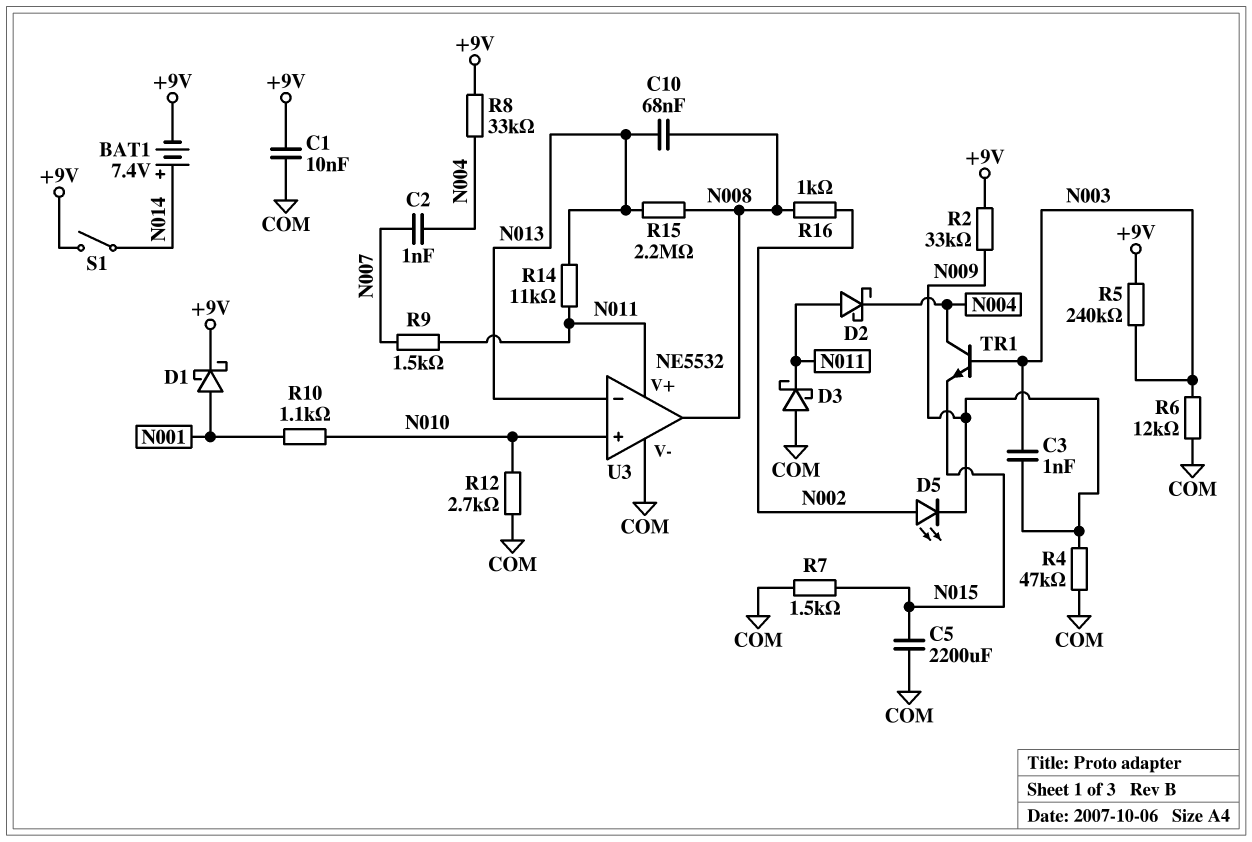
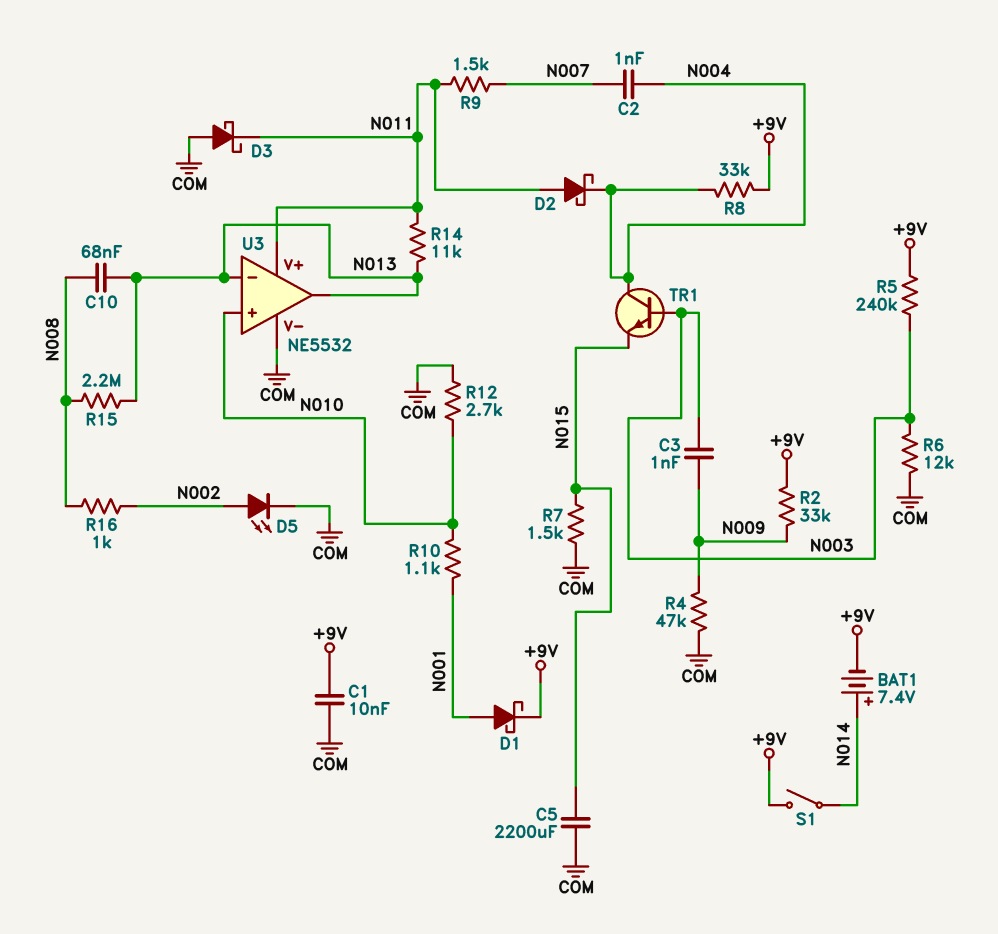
D5: LED (A N002, K N009) -> LED (A N002, K COM)
U3 pin out: N008 -> N013

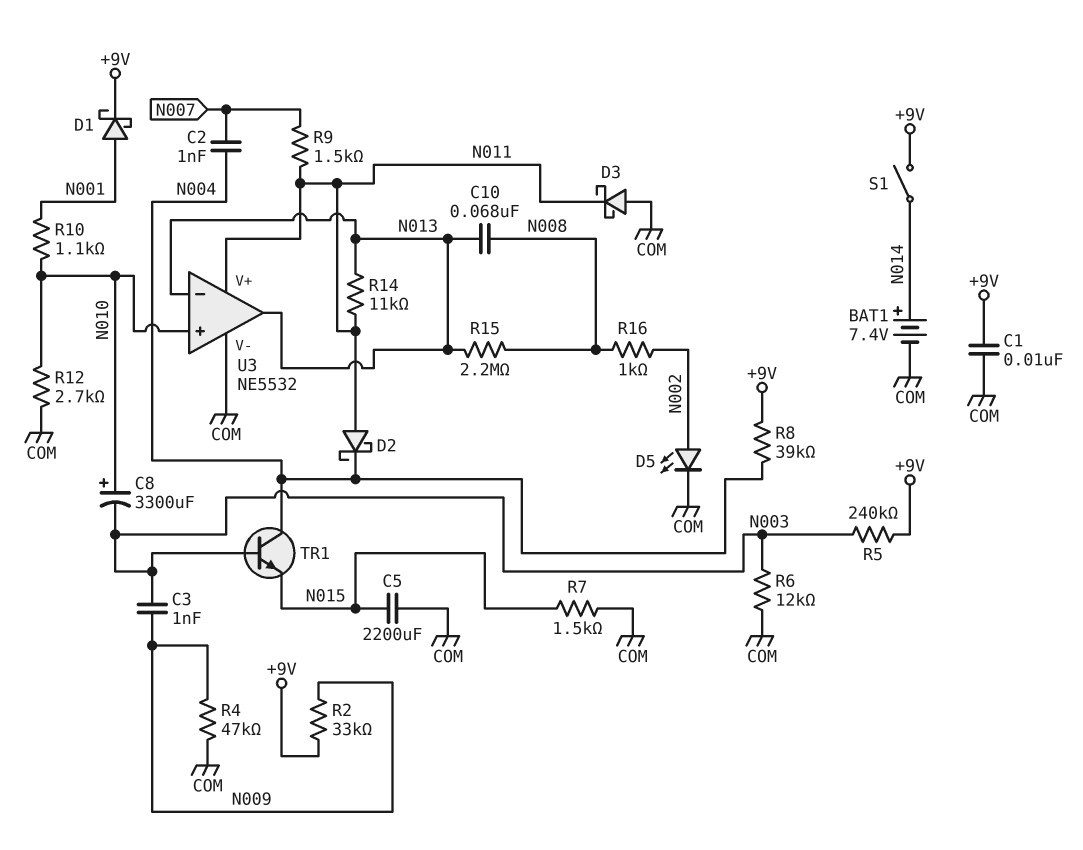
BAT1: 7.4V (plus N014, minus +9V) -> 7.4V (plus N014, minus COM)
C8: none -> 3300uF (plus N010, minus N003)
R8: 33k (+9V, N004) -> 39k (+9V, N004)

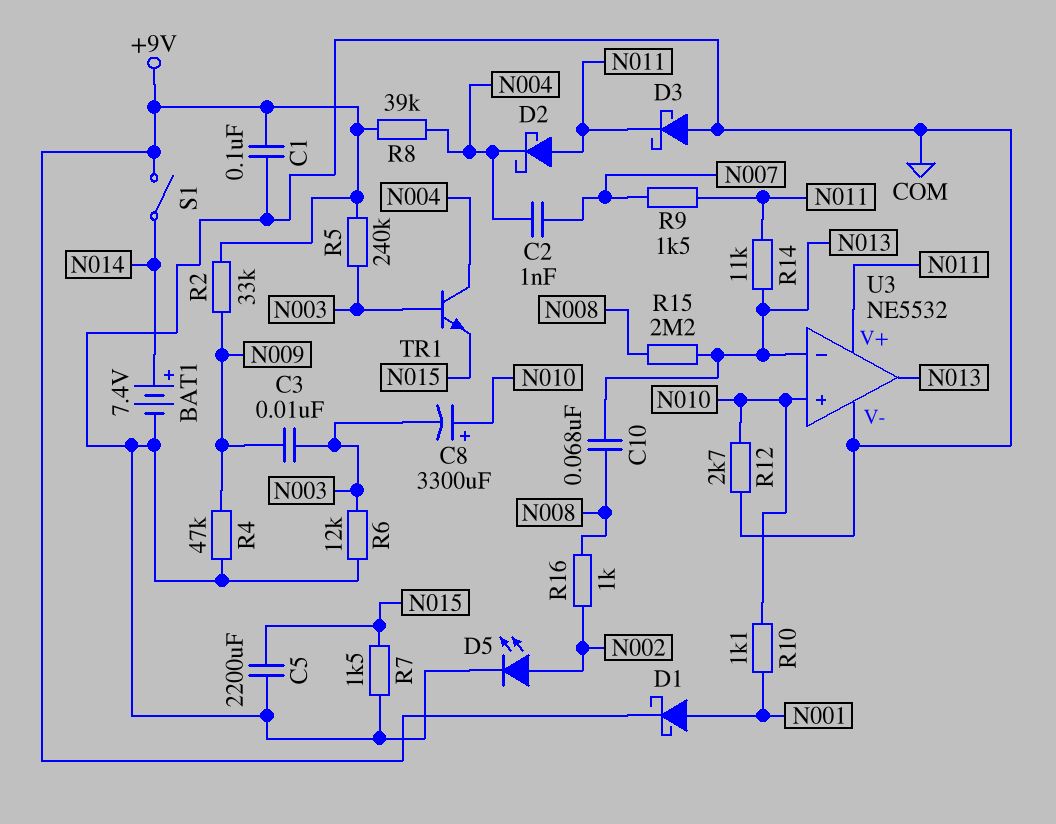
C1: 10nF (+9V, COM) -> 100nF (+9V, COM)
C3: 1nF (N003, N009) -> 10nF (N003, N009)

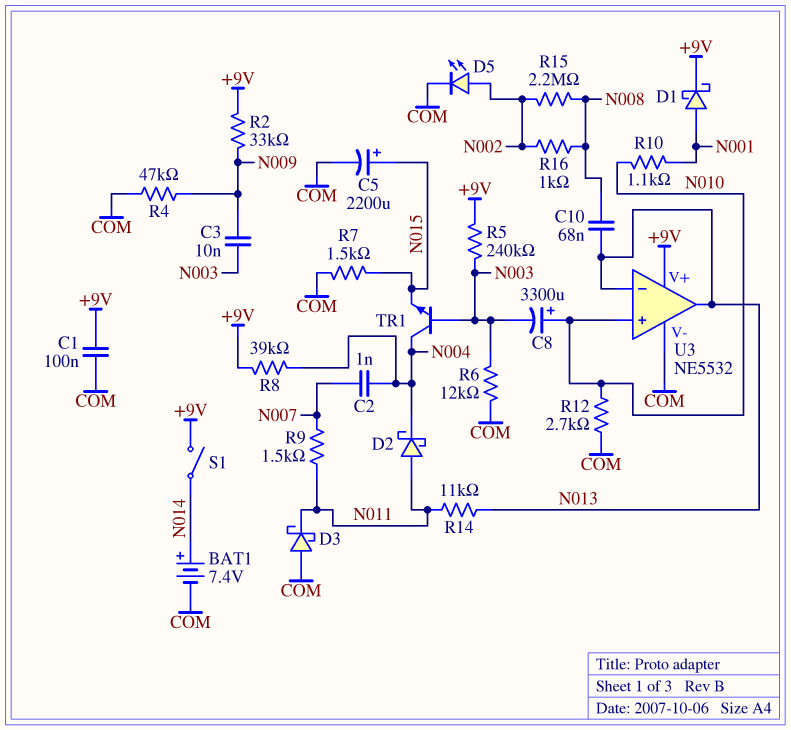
C5: 2200uF (COM, N015) -> 2200uF (plus N015, minus COM)
R15: 2.2M (N008, N013) -> 2.2M (N002, N008)
U3 pin V+: N011 -> +9V

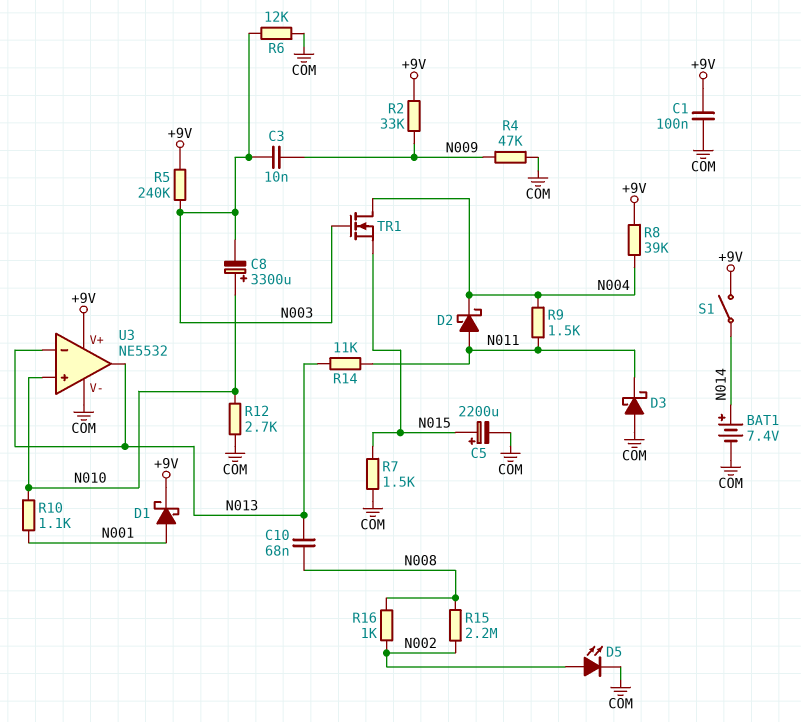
C2: 1nF (N004, N007) -> none
R9: 1.5k (N007, N011) -> 1.5k (N004, N011)
TR1: NPN (B N003, C N004, E N015) -> NMOS (G N003, D N004, S N015)

